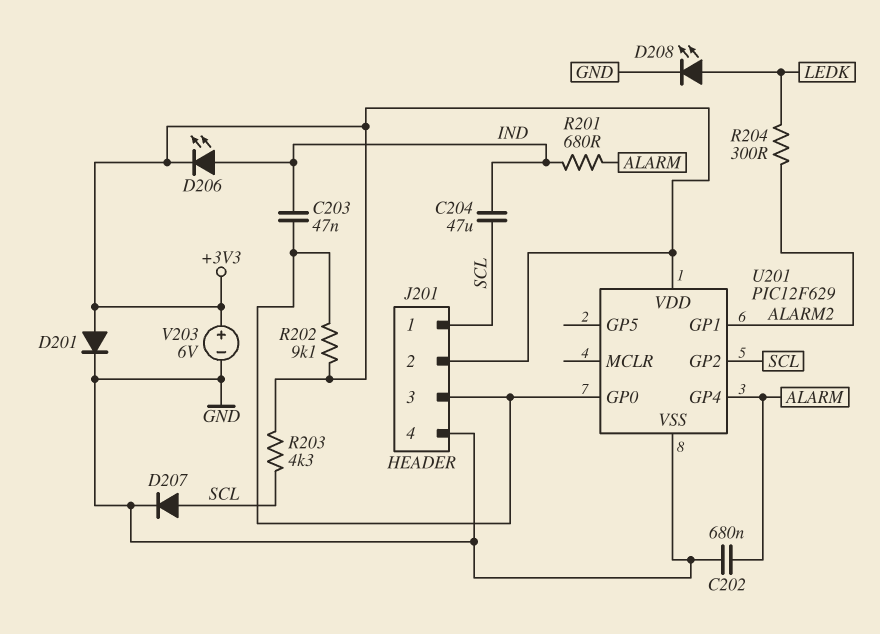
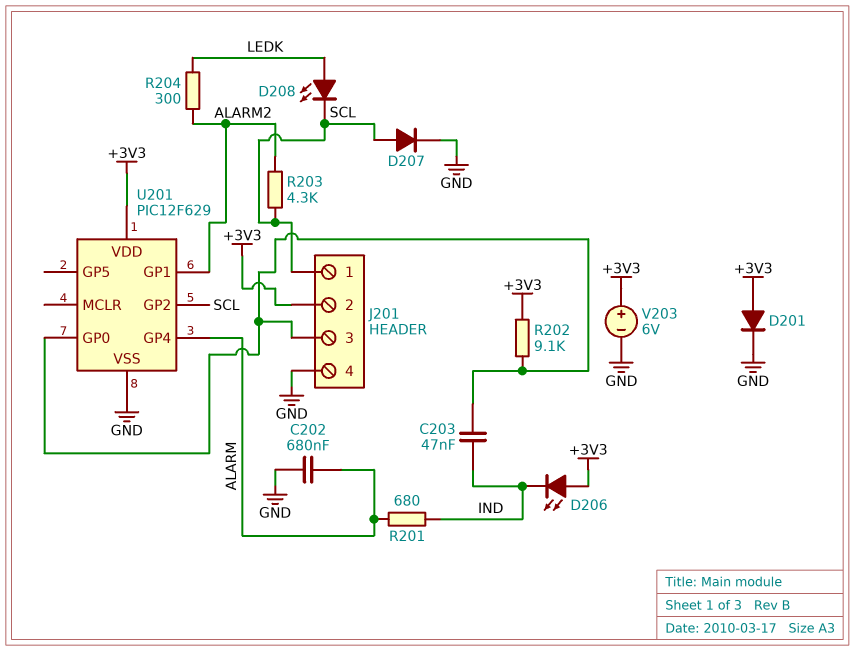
C204: 47uF (IND, SCL) -> none
D206: LED (A IND, K +3V3) -> LED (A +3V3, K IND)
D208: LED (A LEDK, K GND) -> LED (A LEDK, K SCL)
R203: 4.3k (+3V3, SCL) -> 4.3k (ALARM2, SCL)

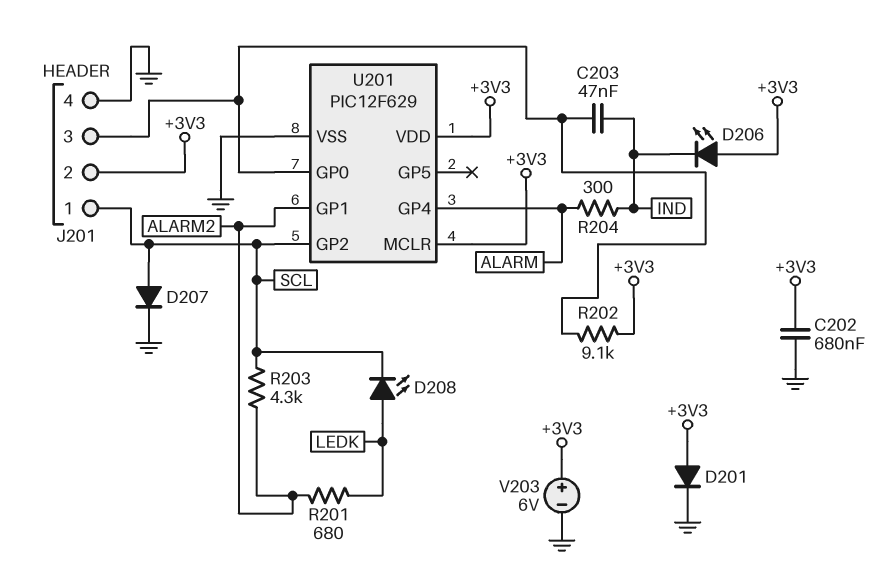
C202: 680nF (ALARM, GND) -> 680nF (+3V3, GND)
R201: 680 (ALARM, IND) -> 680 (ALARM2, LEDK)
R204: 300 (ALARM2, LEDK) -> 300 (ALARM, IND)
U201 pin MCLR: none -> +3V3

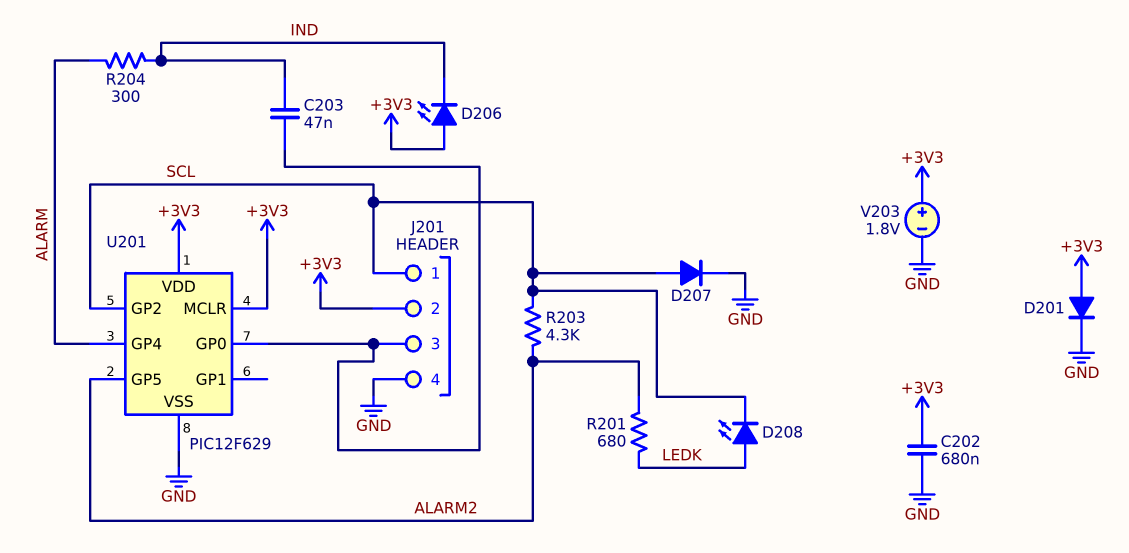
R202: 9.1k (+3V3, J201/3) -> none
U201 pin GP1: ALARM2 -> none
U201 pin GP5: none -> ALARM2
V203: 6V (plus +3V3, minus GND) -> 1.8V (plus +3V3, minus GND)

